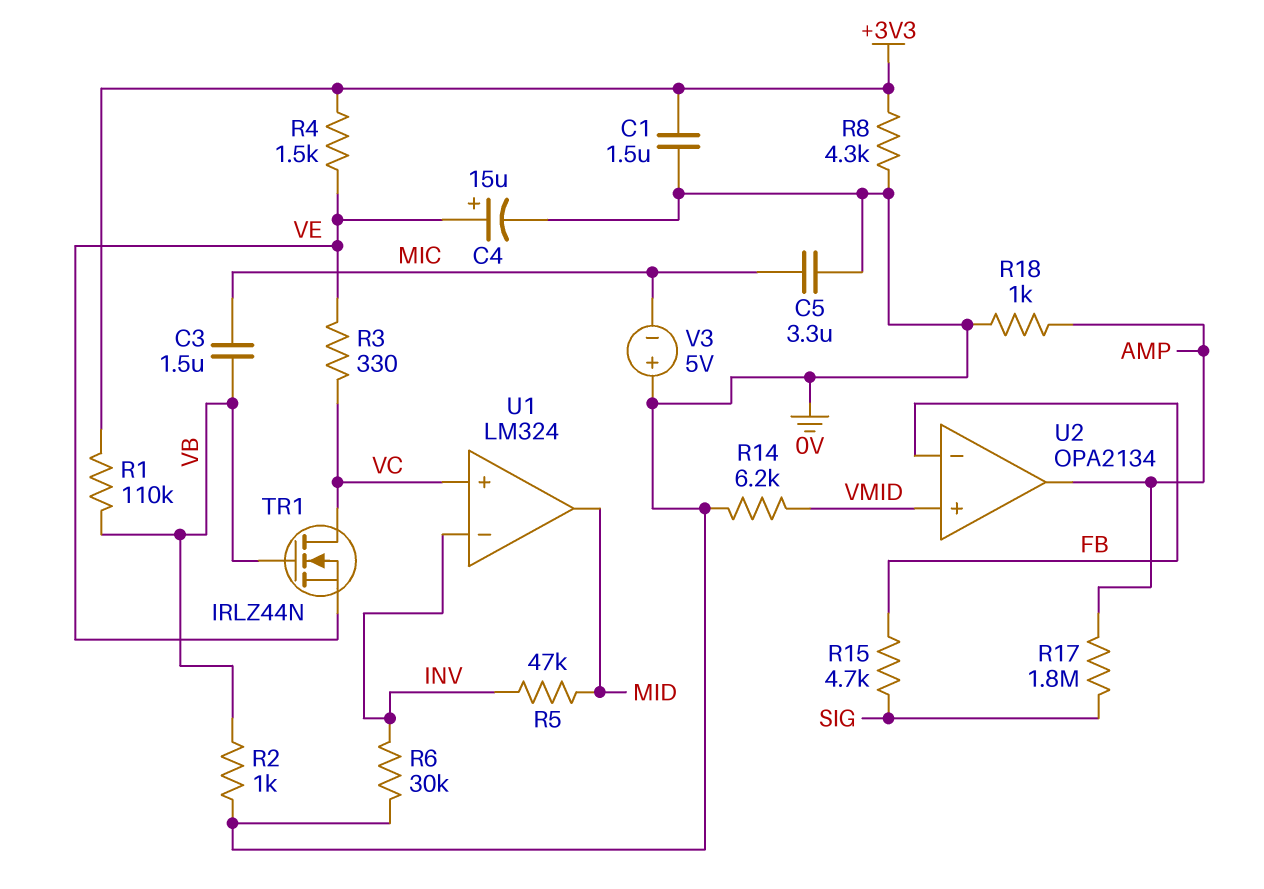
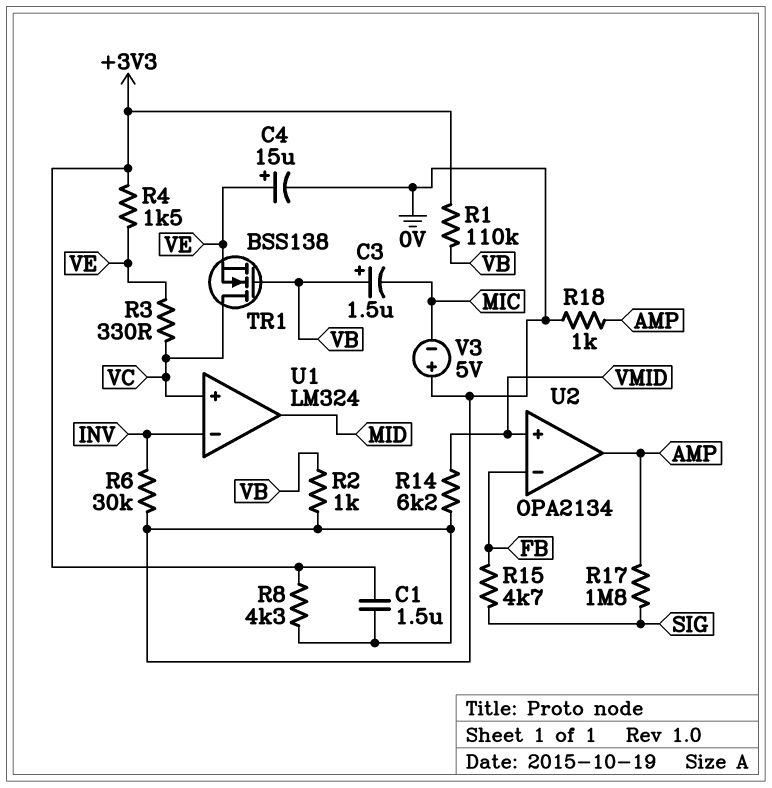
C3: 1.5uF (MIC, VB) -> 1.5uF (plus VB, minus MIC)
C5: 3.3uF (0V, MIC) -> none
R5: 47k (INV, MID) -> none
TR1: NMOS IRLZ44N (G VB, D VC, S VE) -> NMOS BSS138 (G VB, D VC, S VE)

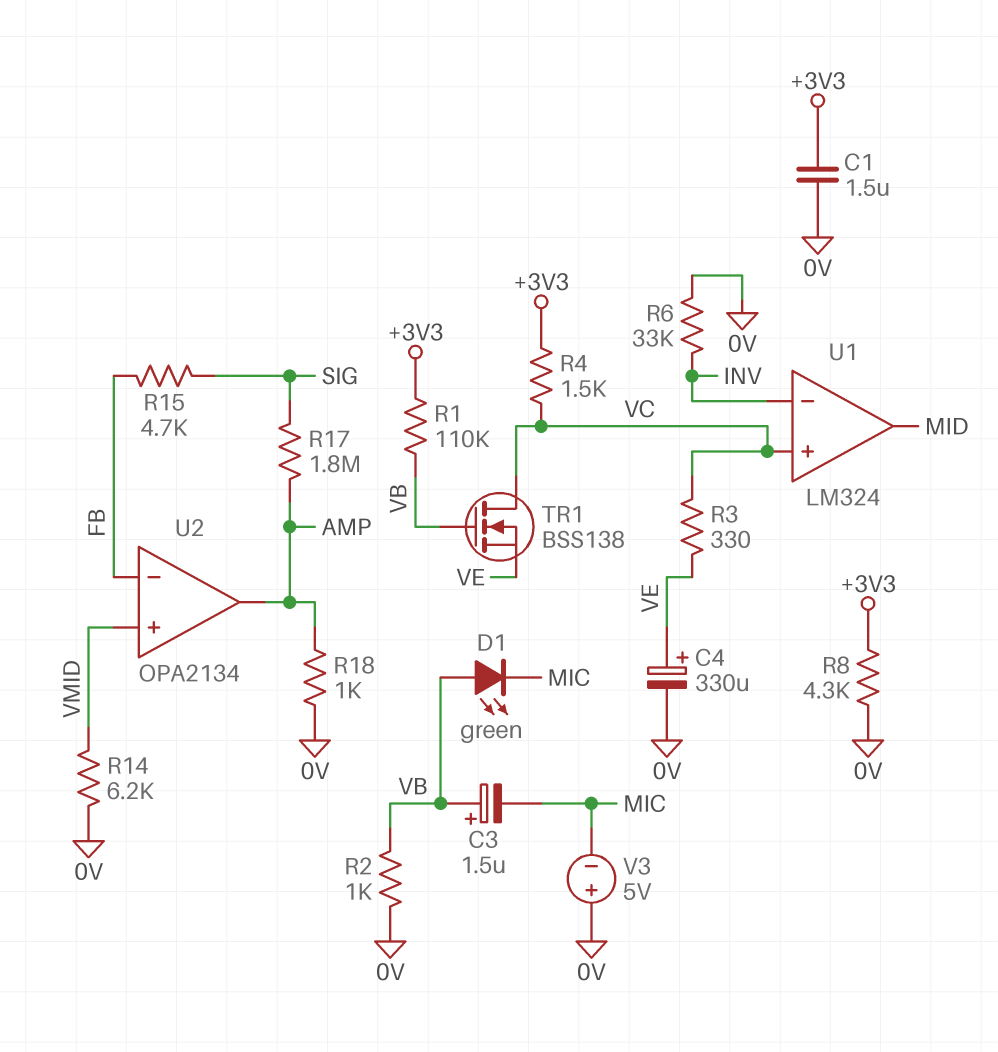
C4: 15uF (plus VE, minus 0V) -> 330uF (plus VE, minus 0V)
D1: none -> LED green (A VB, K MIC)
R4: 1.5k (+3V3, VE) -> 1.5k (+3V3, VC)
R6: 30k (0V, INV) -> 33k (0V, INV)

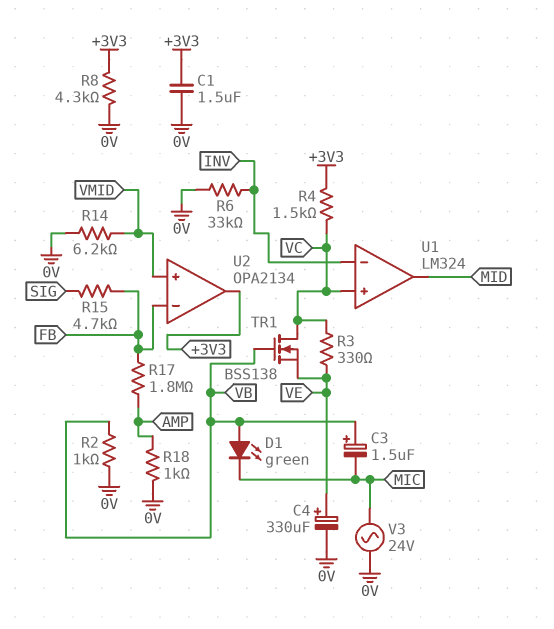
R1: 110k (+3V3, VB) -> none
R17: 1.8M (AMP, SIG) -> 1.8M (AMP, FB)
U2 pin out: AMP -> +3V3
V3: 5V (plus 0V, minus MIC) -> AC 24V (0V, MIC)

